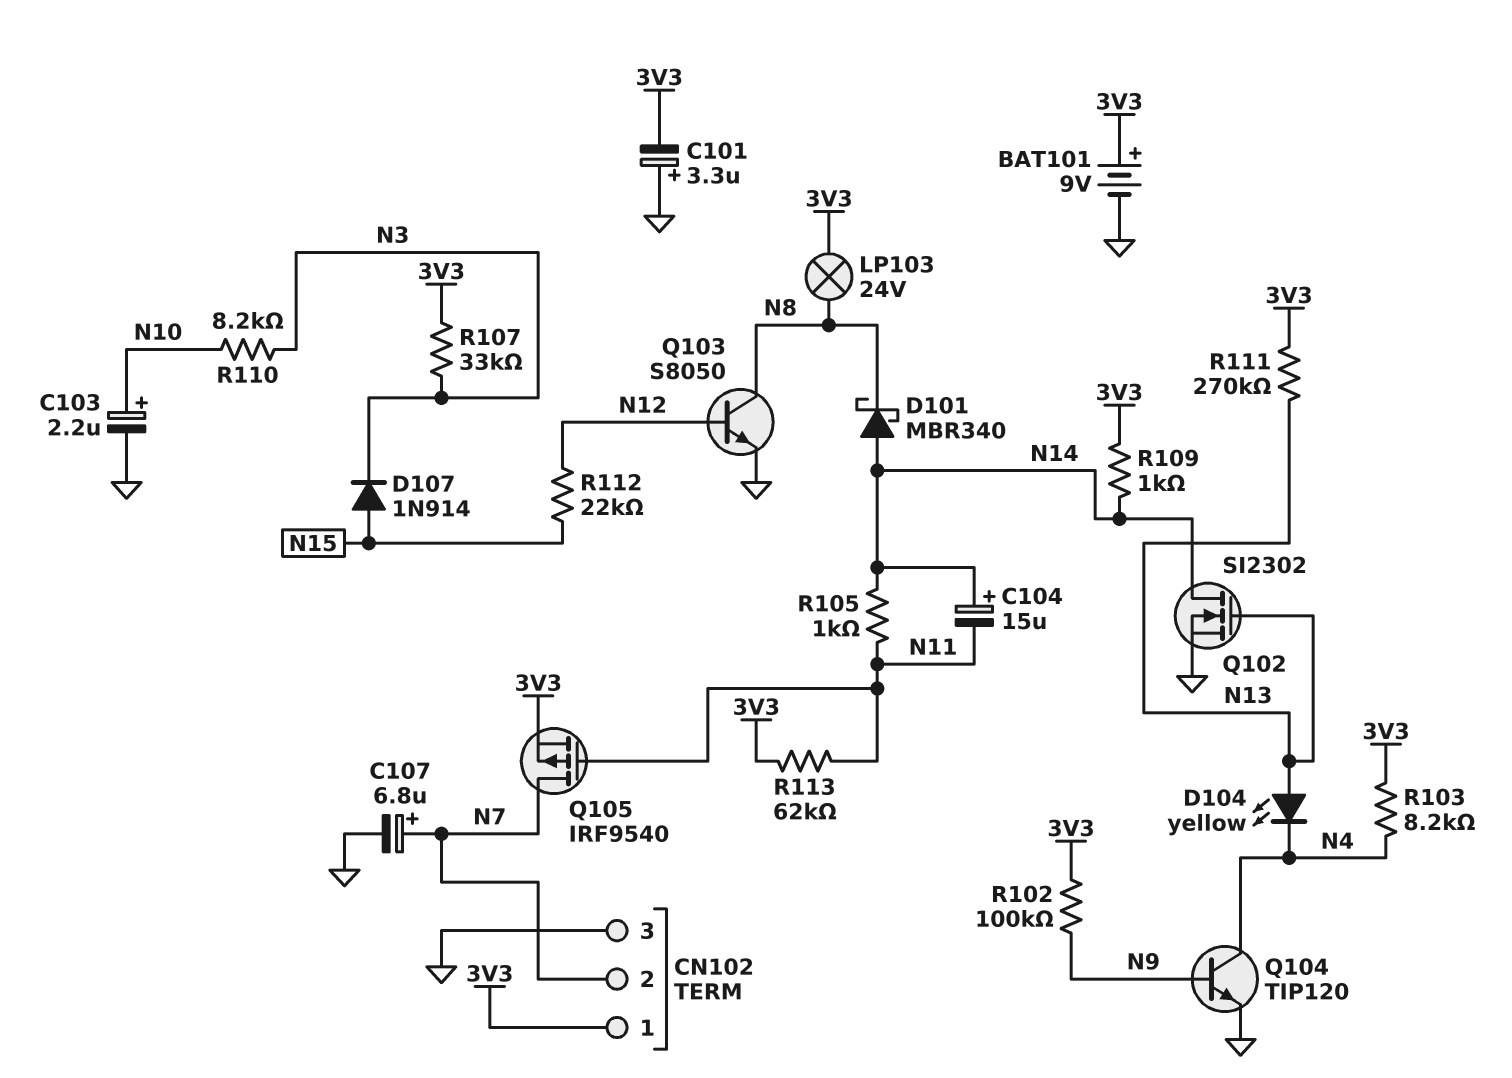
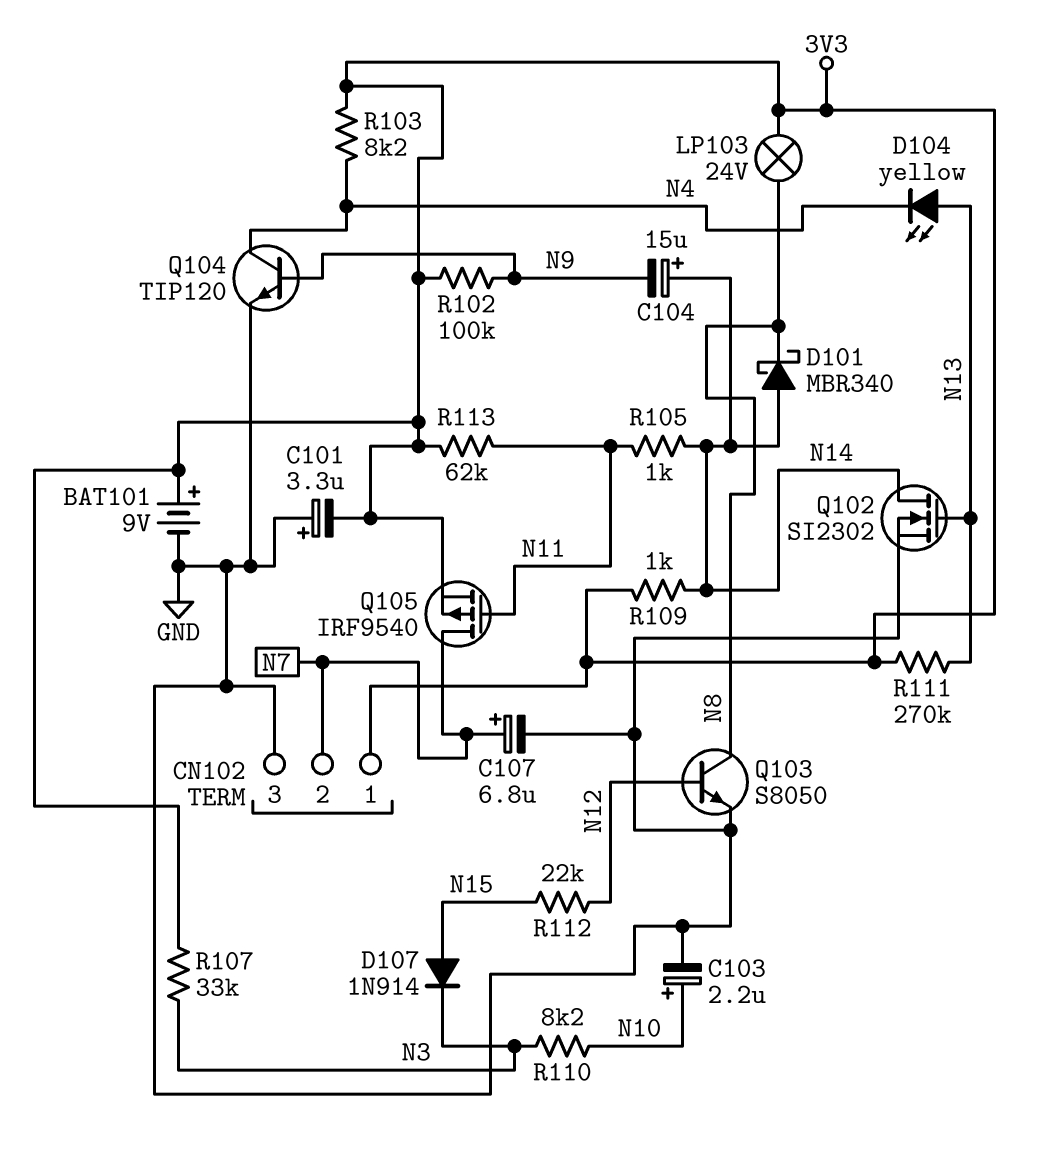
C104: 15uF (plus N14, minus N11) -> 15uF (plus N14, minus N9)

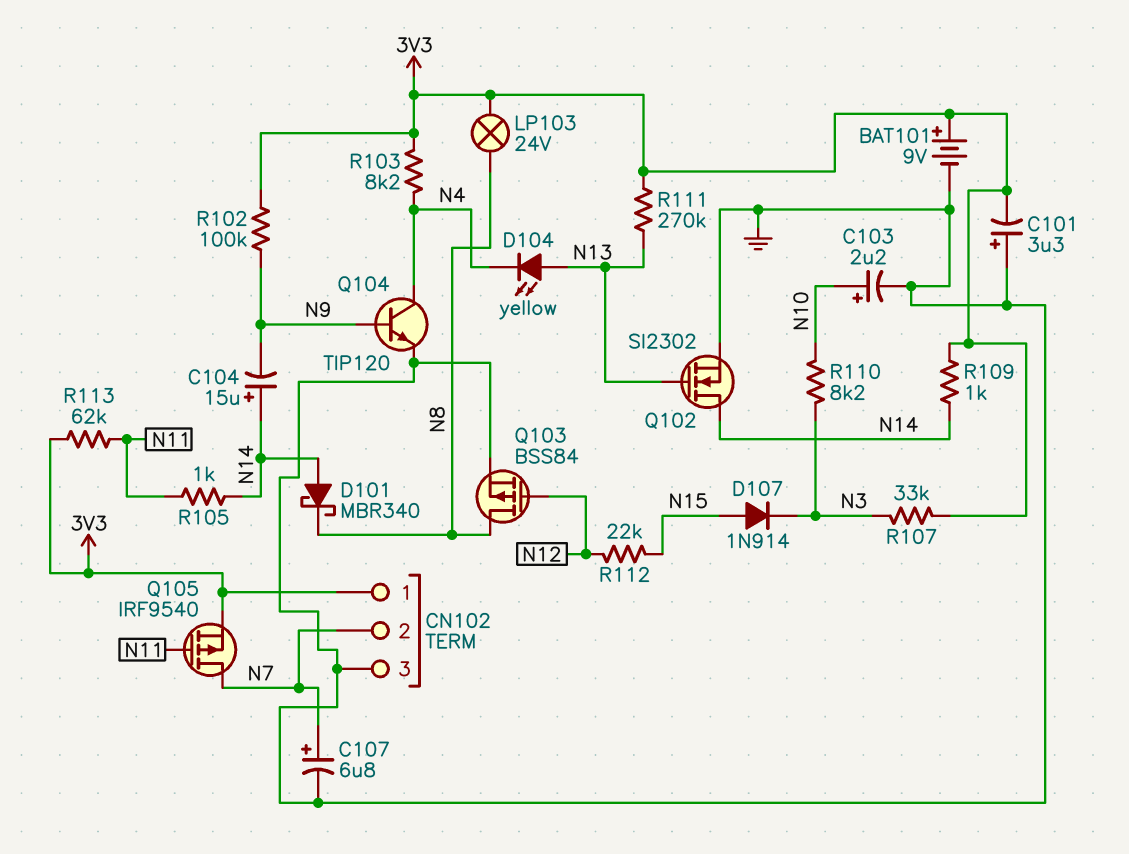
Q103: NPN S8050 (B N12, C N8, E GND) -> PMOS BSS84 (G N12, D N8, S GND)

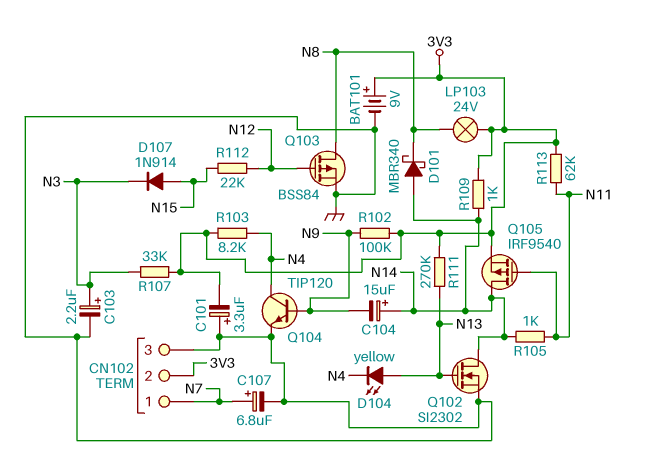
C103: 2.2uF (plus N10, minus GND) -> 2.2uF (plus N3, minus GND)
CN102 pin 1: 3V3 -> N7
CN102 pin 2: N7 -> 3V3
Q105: PMOS IRF9540 (G N11, D N7, S 3V3) -> PMOS IRF9540 (G N11, D N14, S 3V3)
R110: 8.2k (N3, N10) -> none

